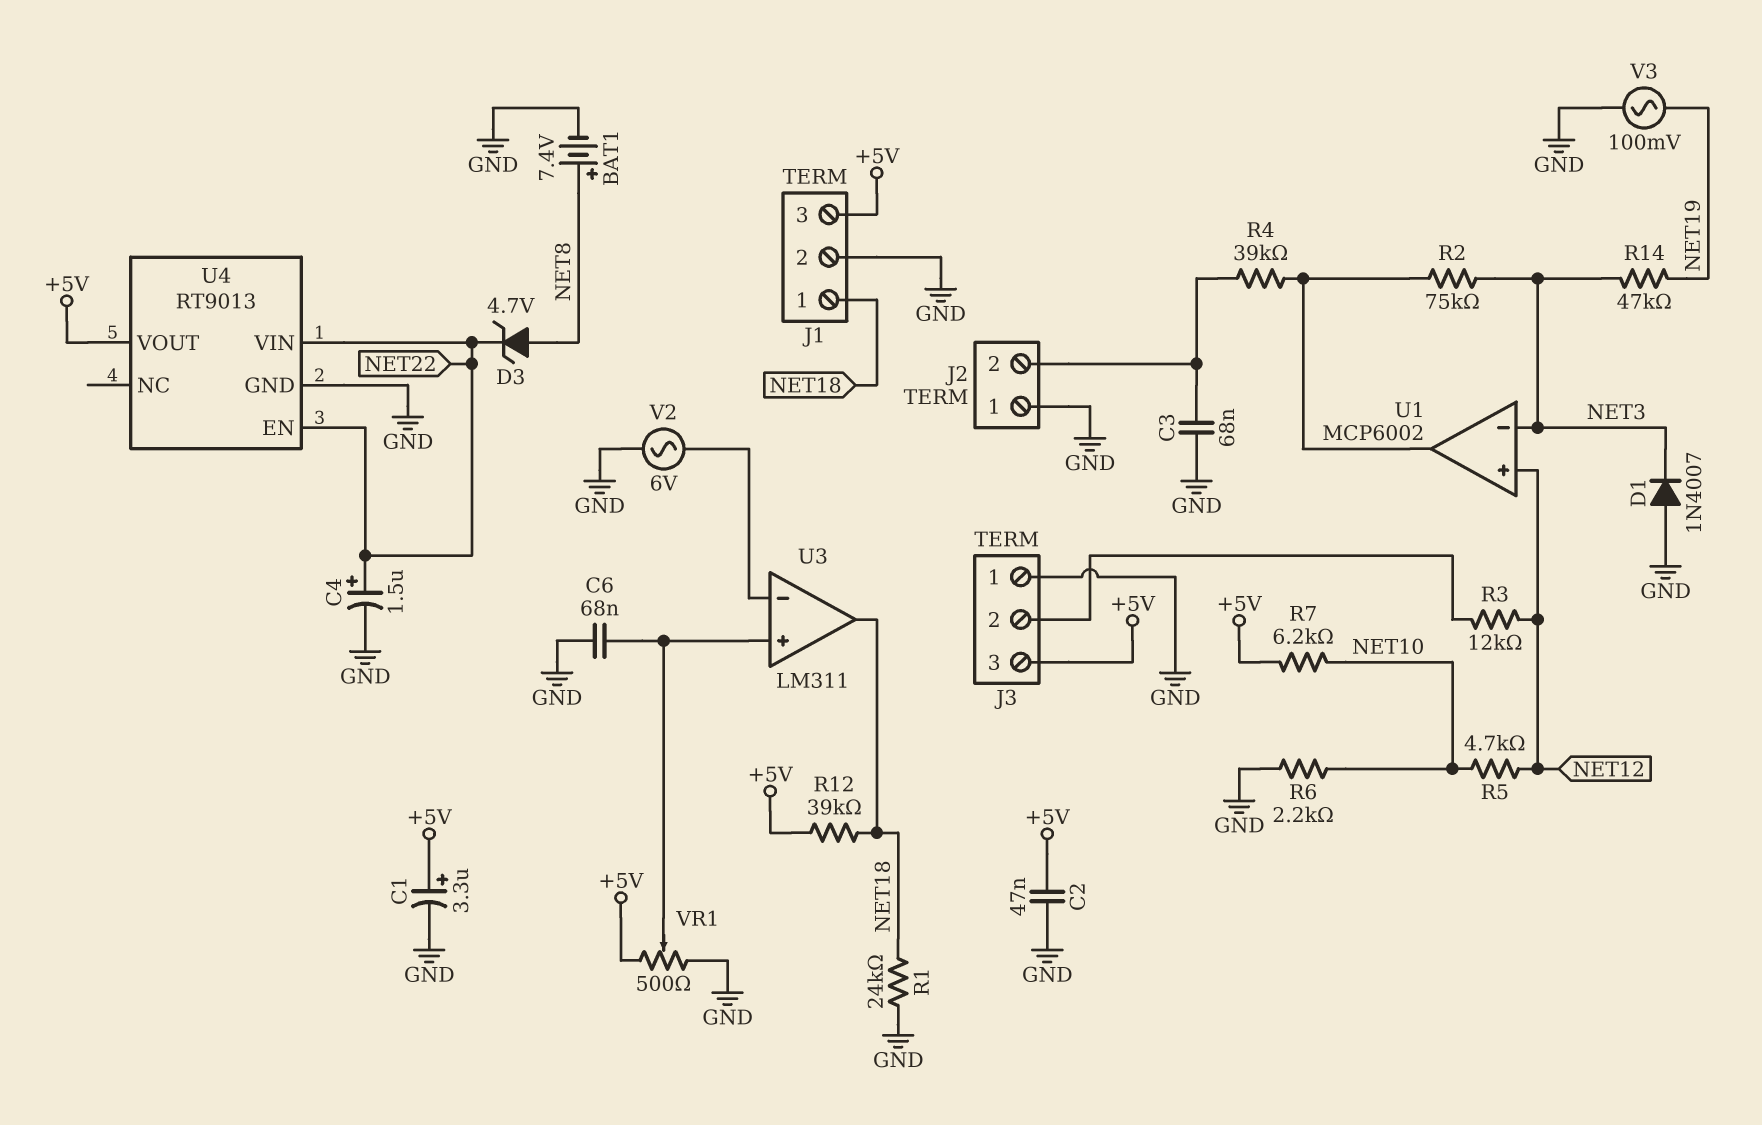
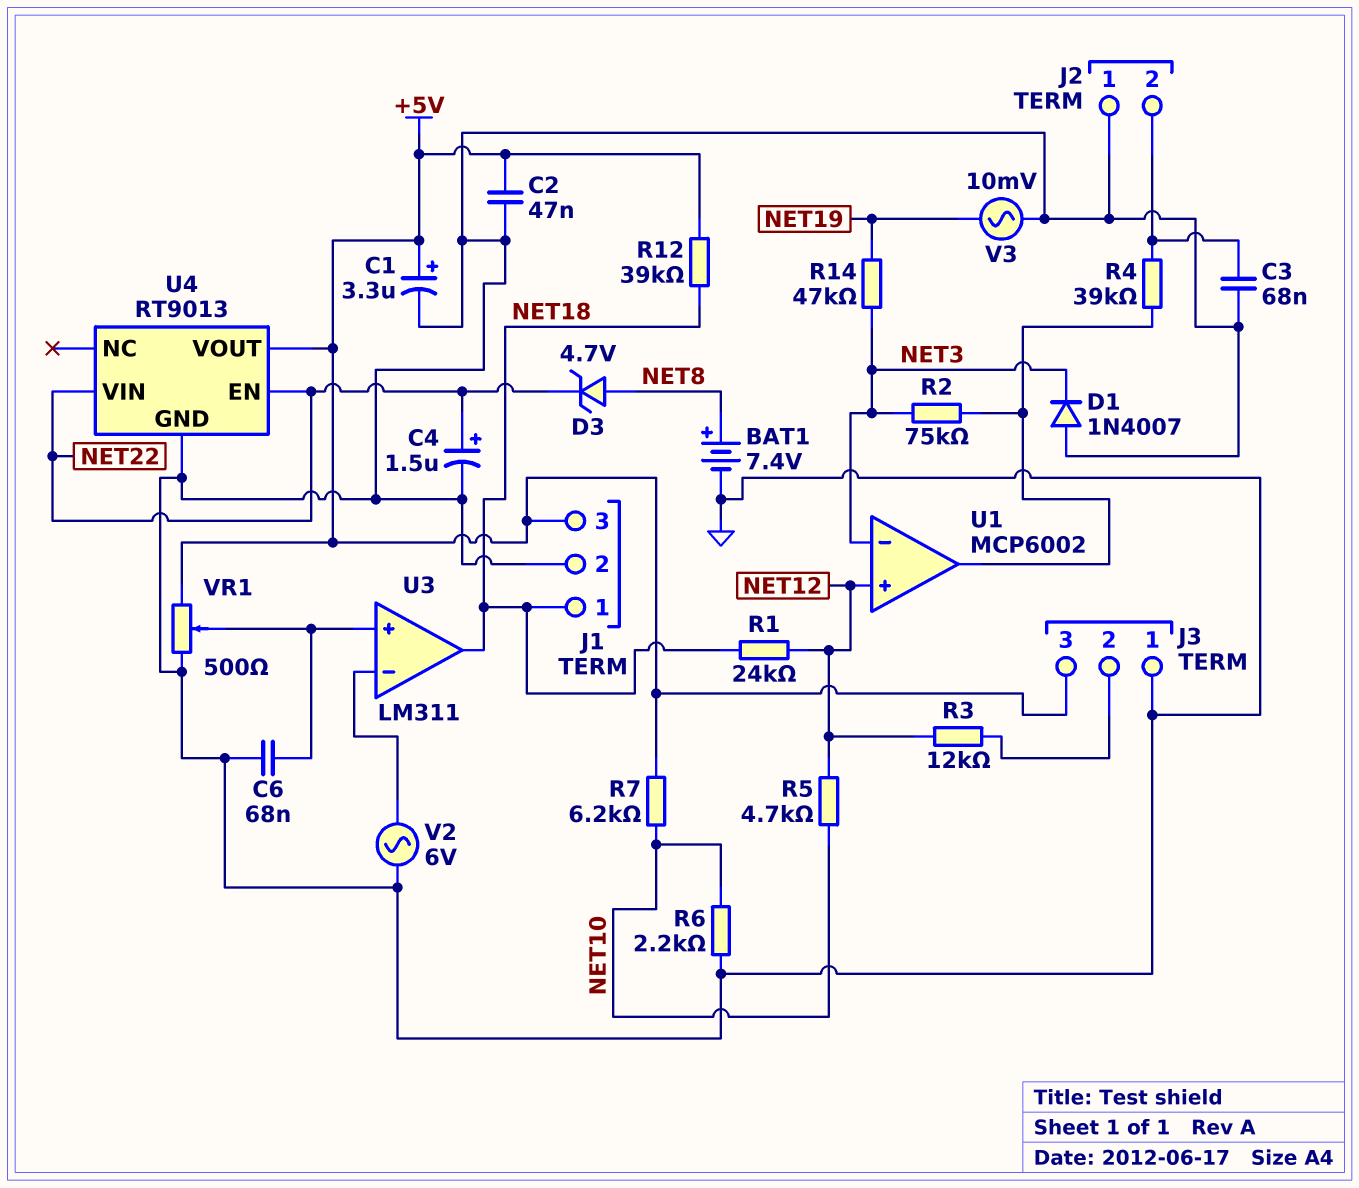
R1: 24k (GND, NET18) -> 24k (NET12, NET18)
V3: AC 100mV (GND, NET19) -> AC 10mV (GND, NET19)

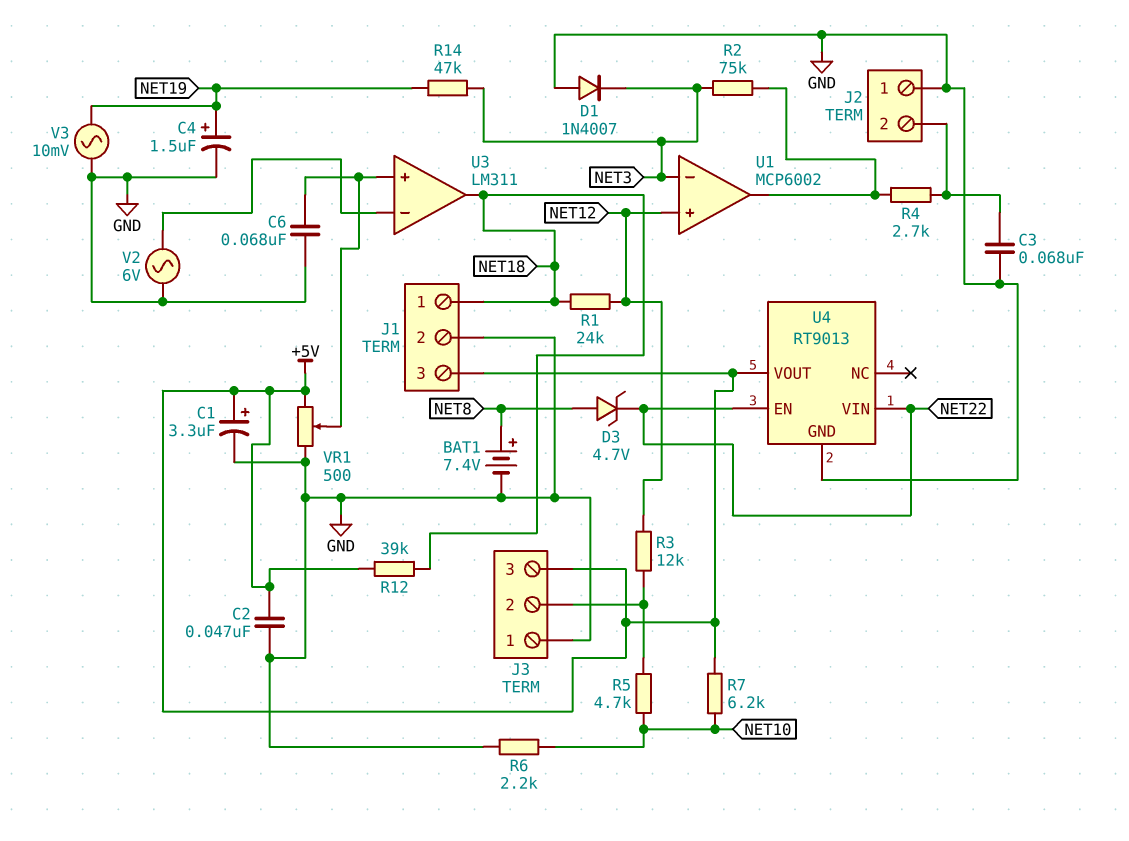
C4: 1.5uF (plus NET22, minus GND) -> 1.5uF (plus NET19, minus GND)
R4: 39k (J2/2, U1/out) -> 2.7k (J2/2, U1/out)
R5: 4.7k (NET10, NET12) -> 4.7k (J3/2, NET10)

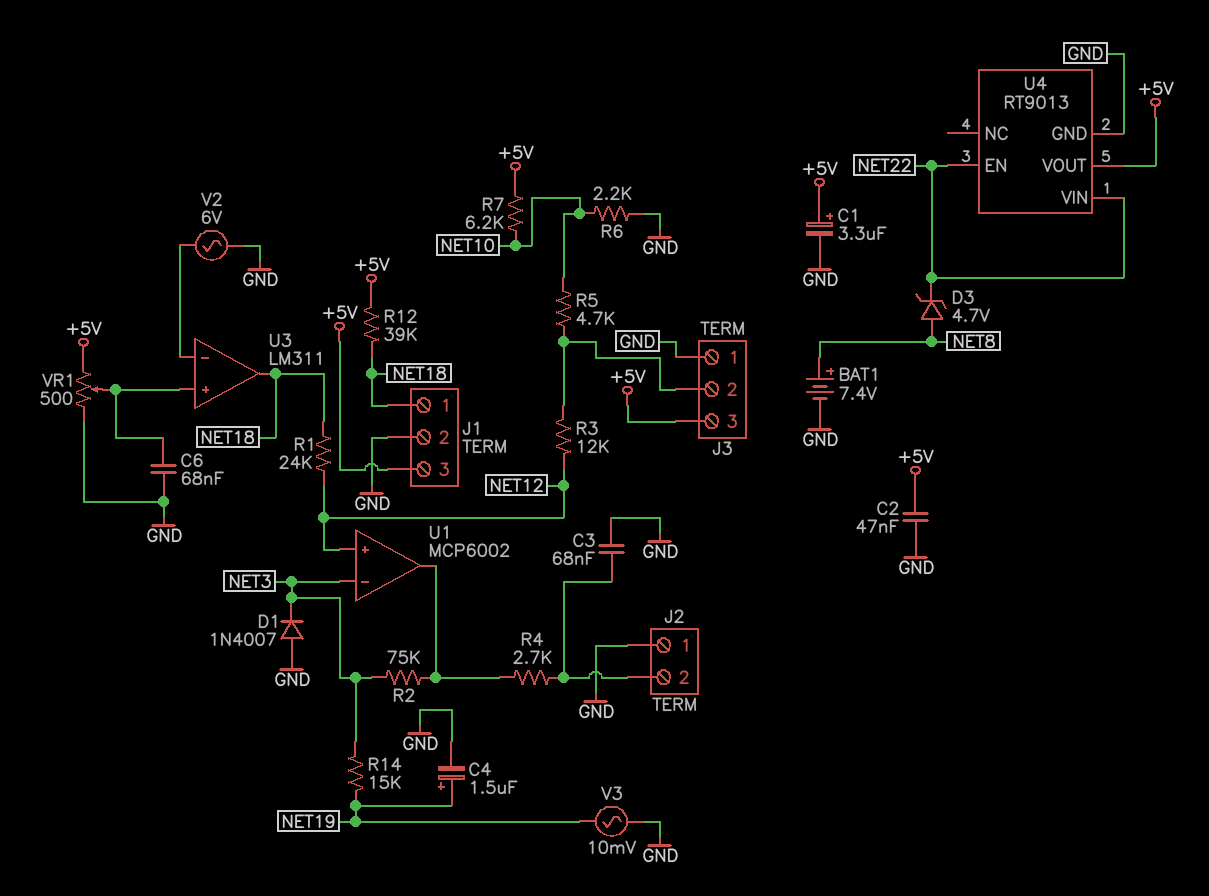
R14: 47k (NET3, NET19) -> 15k (NET3, NET19)

